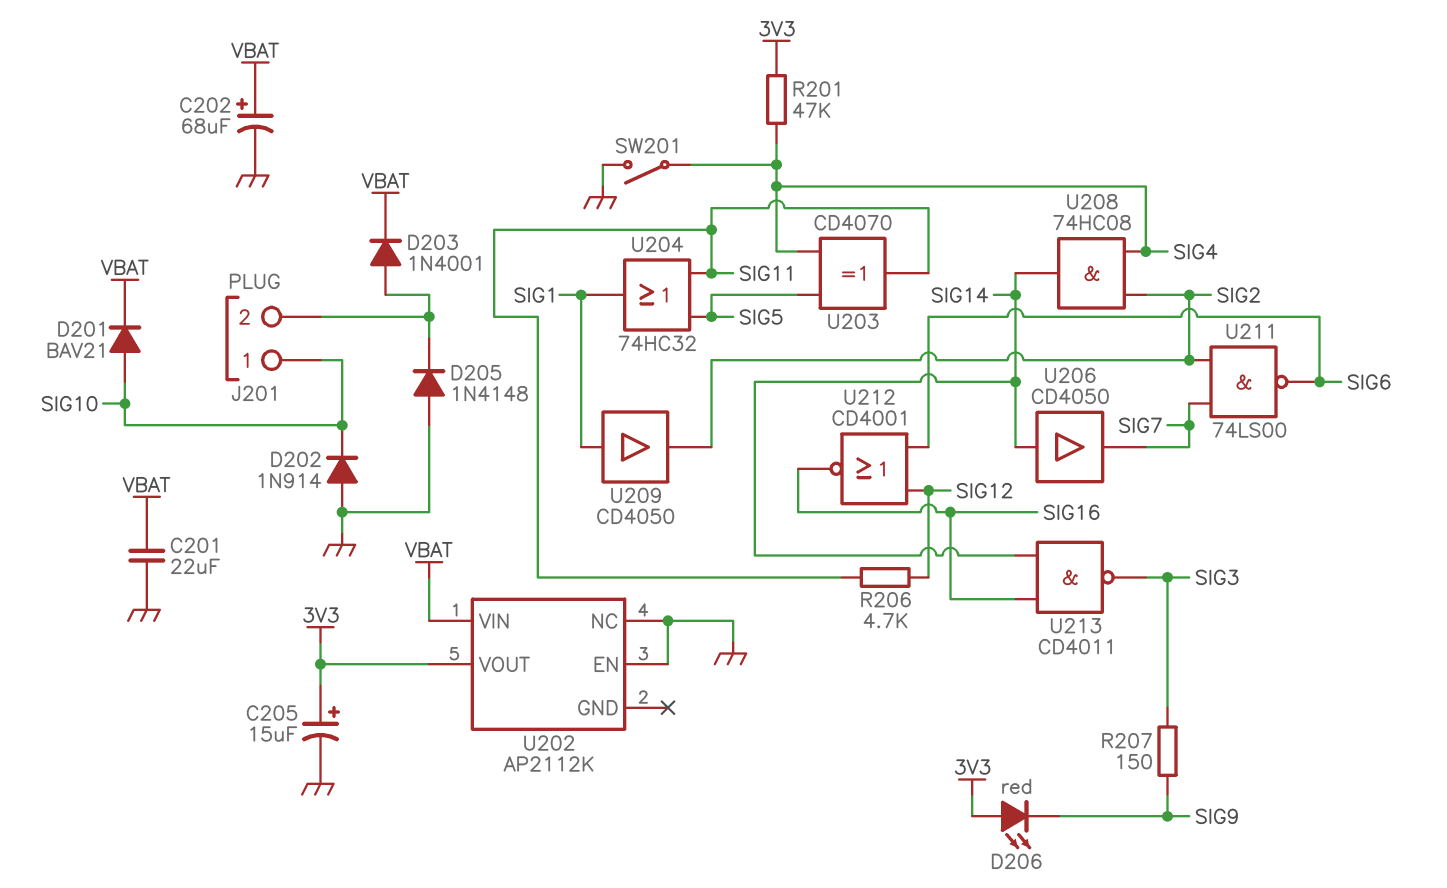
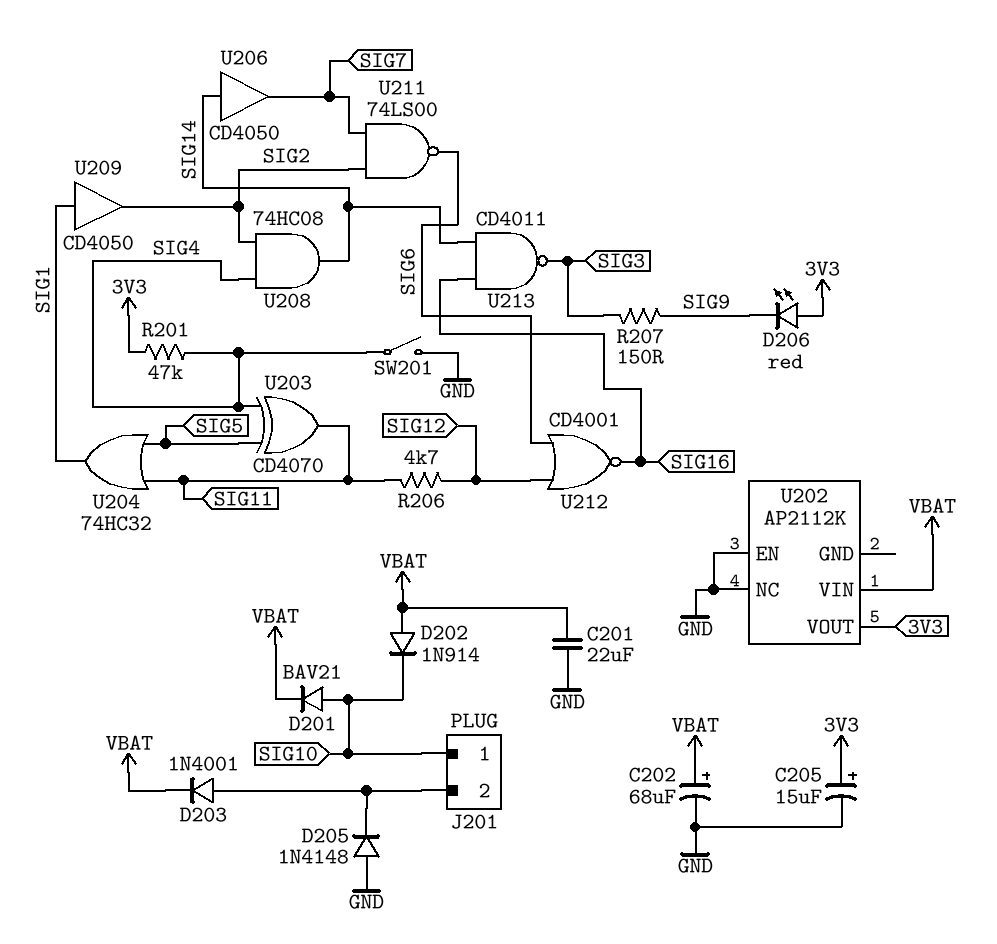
D202: diode 1N914 (A GND, K SIG10) -> diode 1N914 (A VBAT, K SIG10)

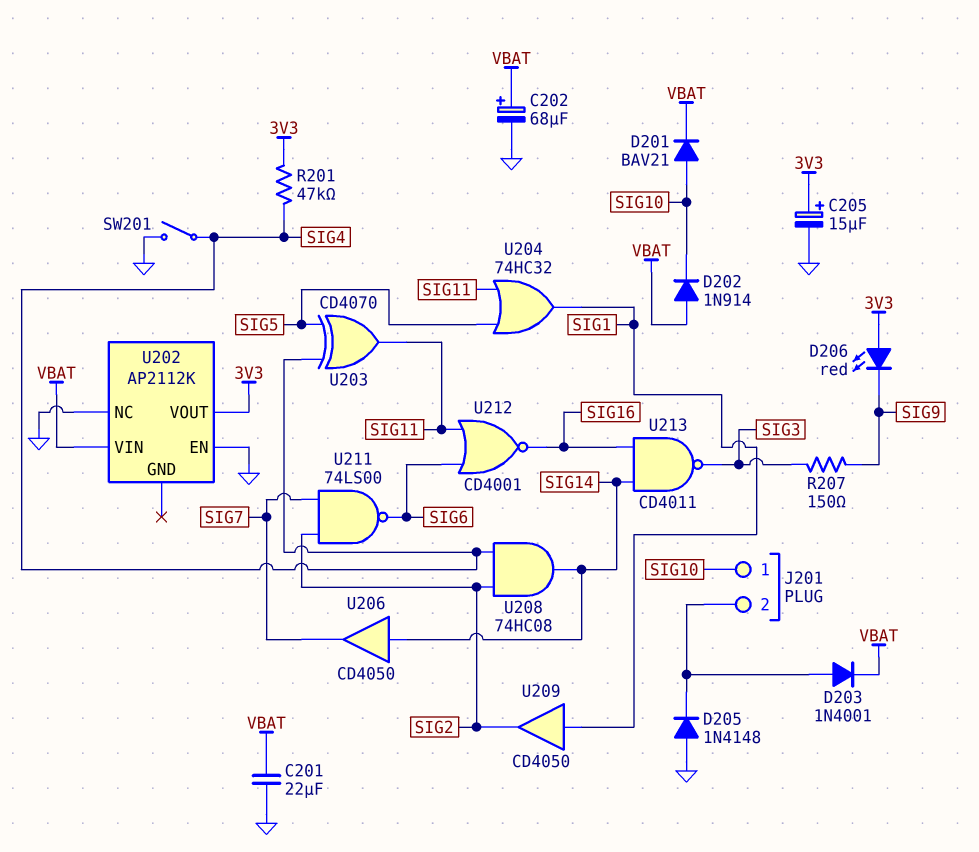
R206: 4.7k (SIG11, SIG12) -> none
U212: NOR CD4001 (in SIG6, in SIG12, out SIG16) -> NOR CD4001 (in SIG6, in SIG11, out SIG16)

